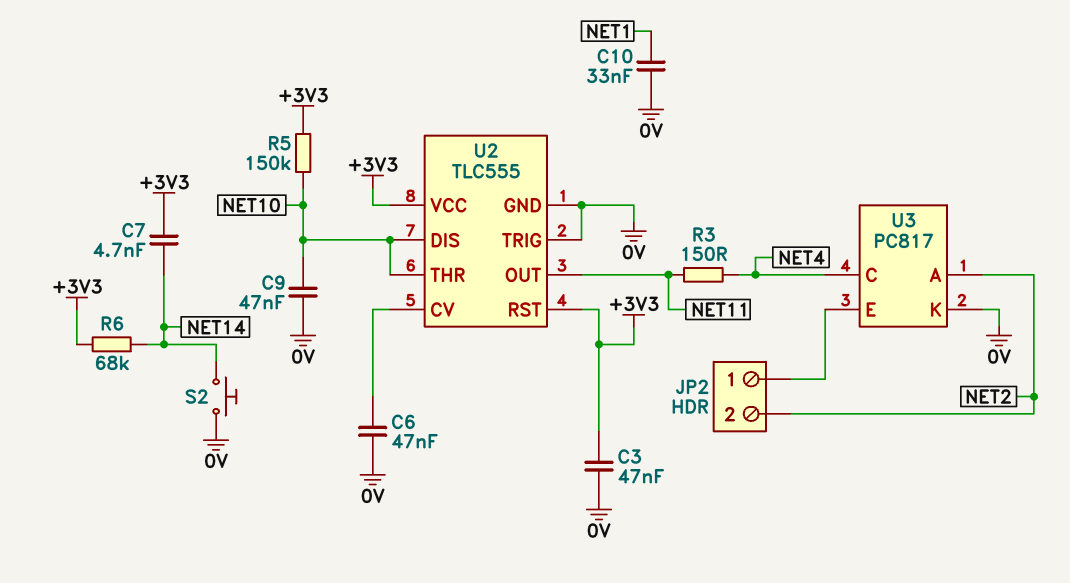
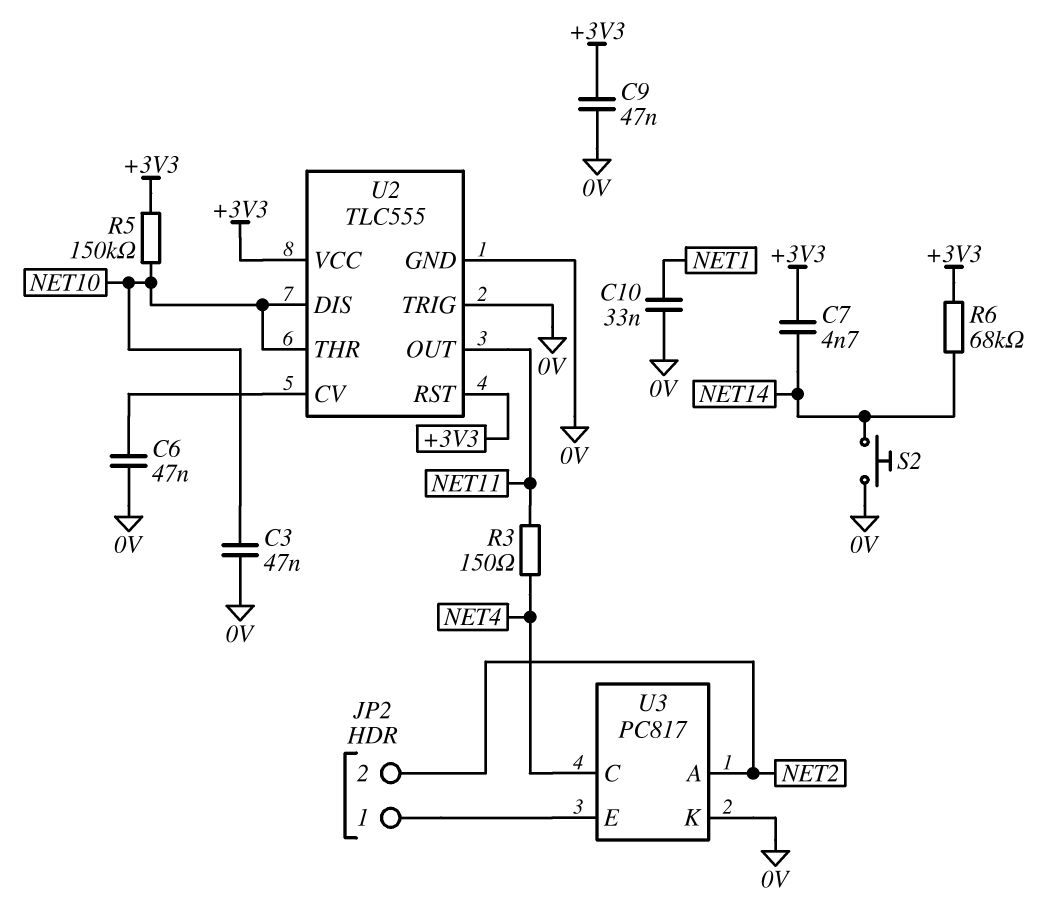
C3: 47nF (+3V3, 0V) -> 47nF (0V, NET10)
C9: 47nF (0V, NET10) -> 47nF (+3V3, 0V)

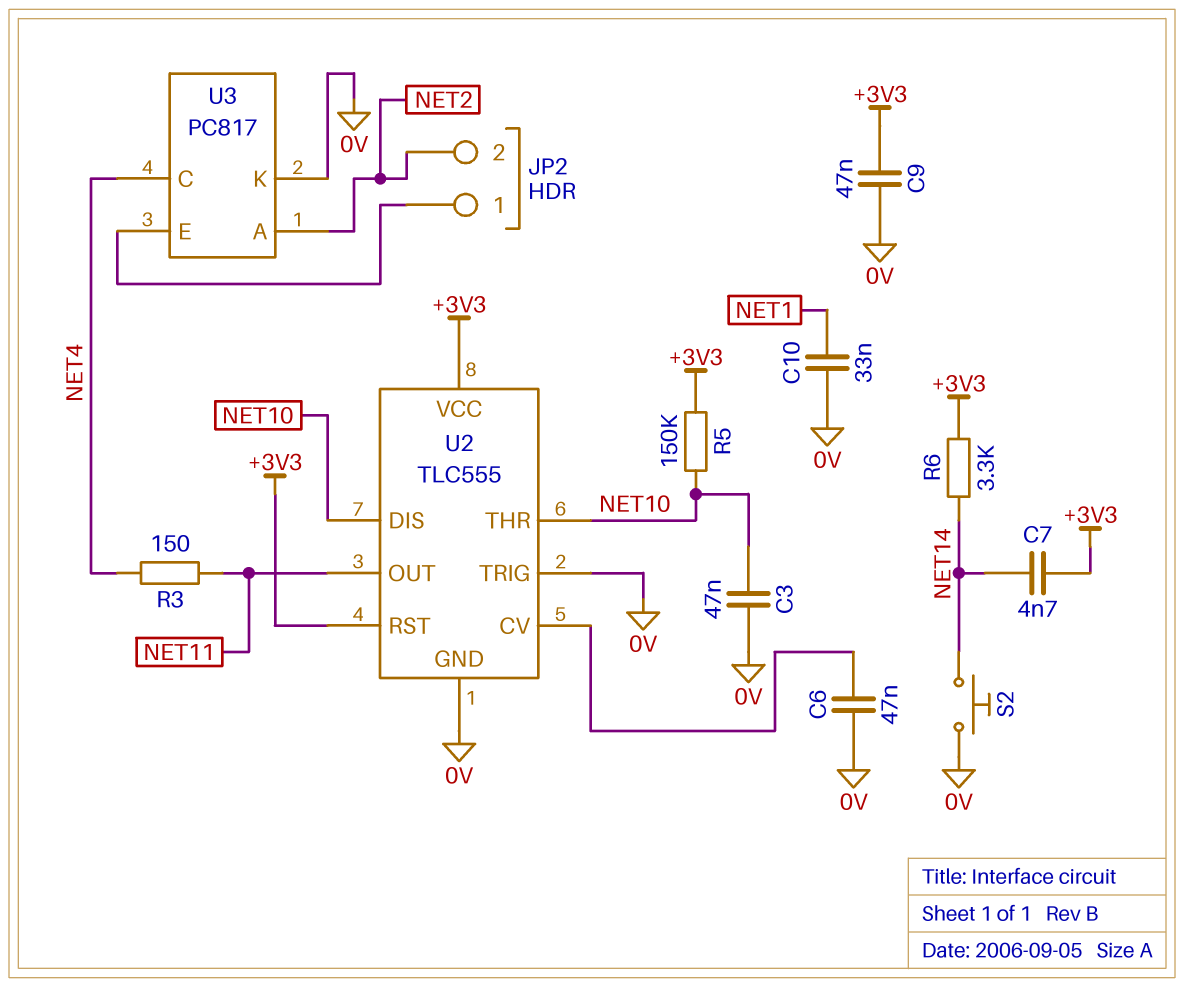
R6: 68k (+3V3, NET14) -> 3.3k (+3V3, NET14)

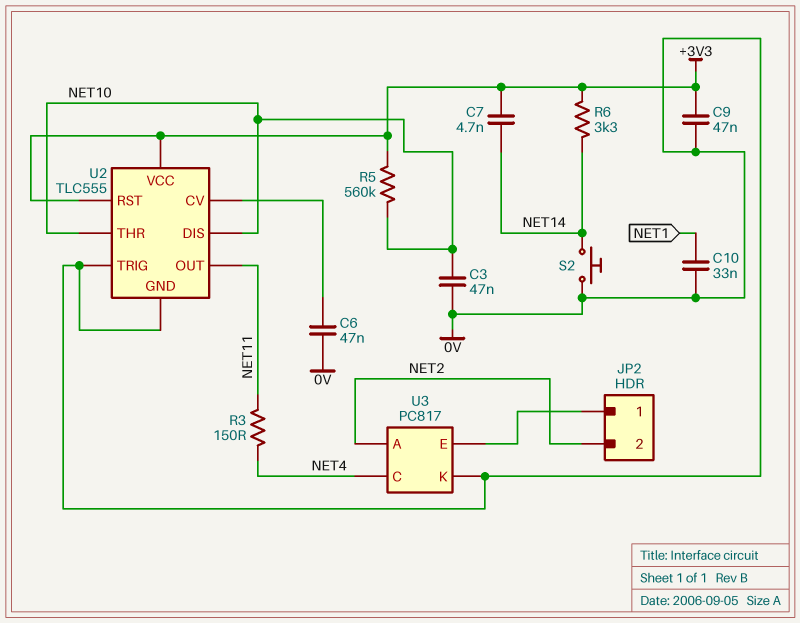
R5: 150k (+3V3, NET10) -> 560k (+3V3, NET10)

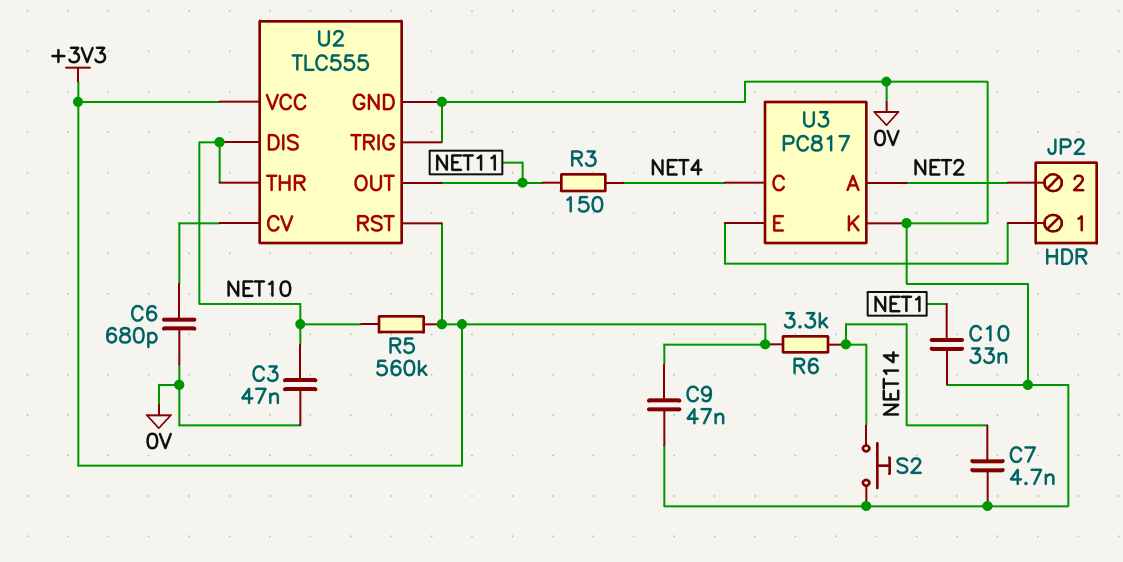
C6: 47nF (0V, U2/CV) -> 680pF (0V, U2/CV)
C7: 4.7nF (+3V3, NET14) -> 4.7nF (0V, NET14)

